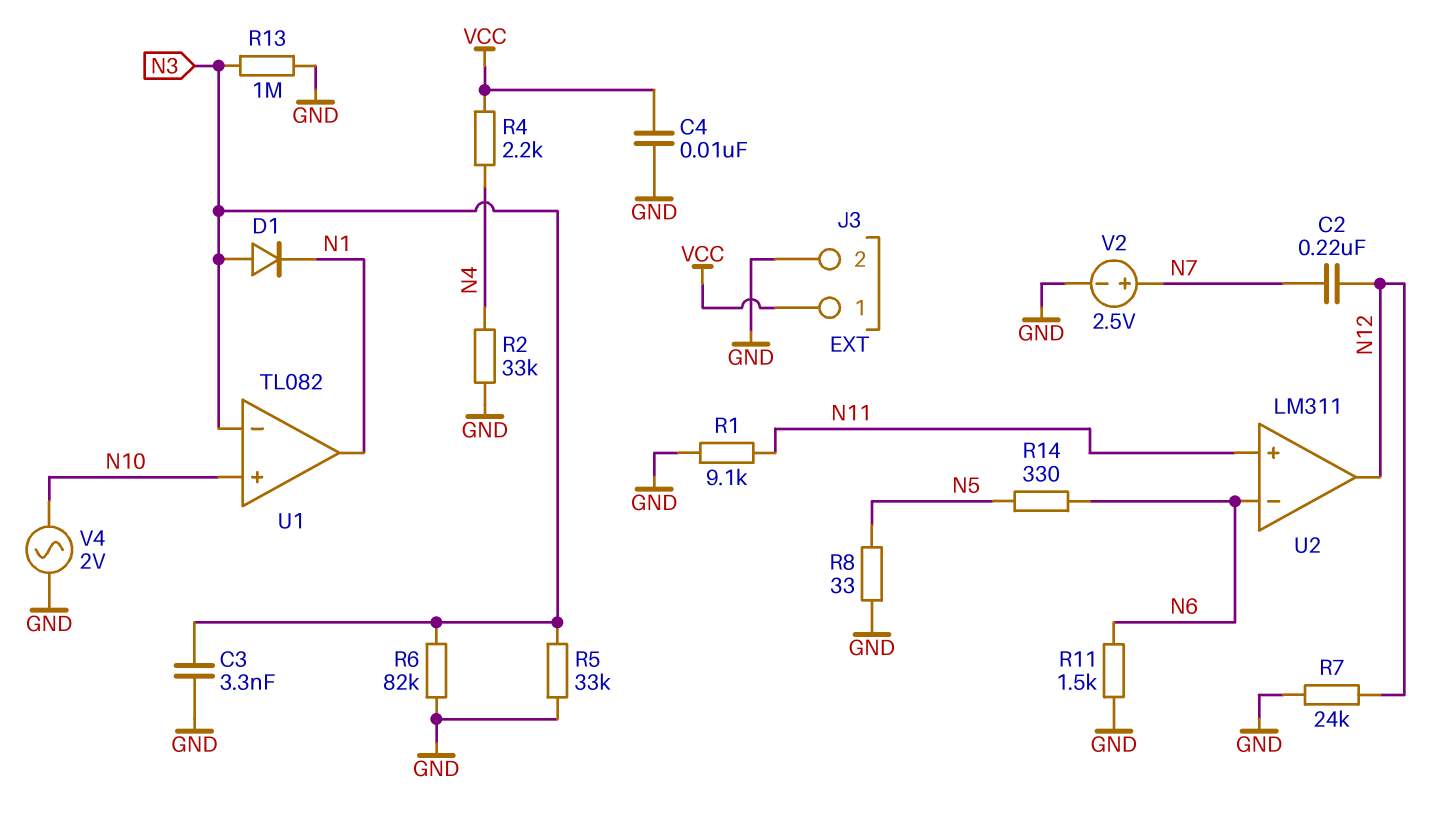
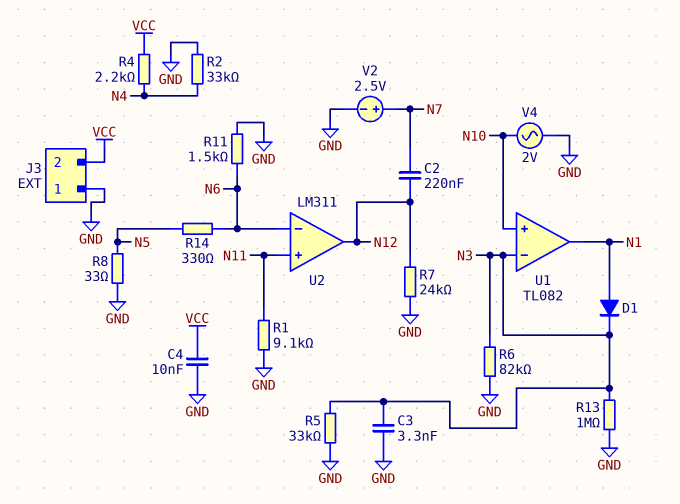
D1: diode (A N3, K N1) -> diode (A N1, K N3)
J3 pin 1: VCC -> GND
J3 pin 2: GND -> VCC

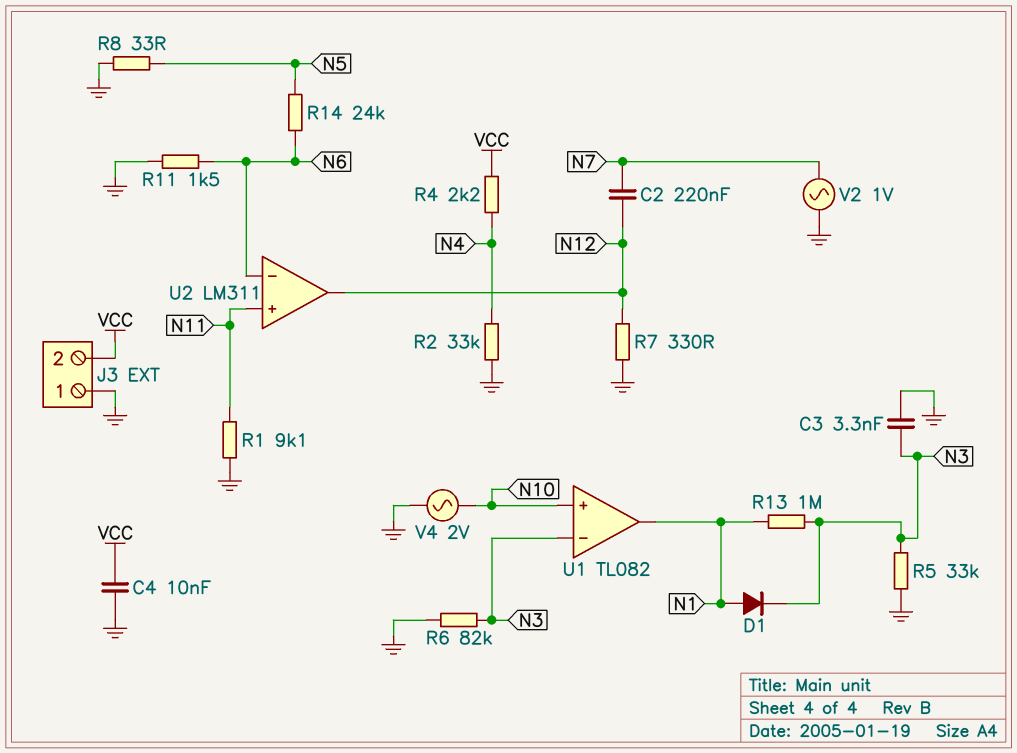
R7: 24k (GND, N12) -> 330 (GND, N12)
R13: 1M (GND, N3) -> 1M (N1, N3)
R14: 330 (N5, N6) -> 24k (N5, N6)
V2: 2.5V (plus N7, minus GND) -> AC 1V (GND, N7)

